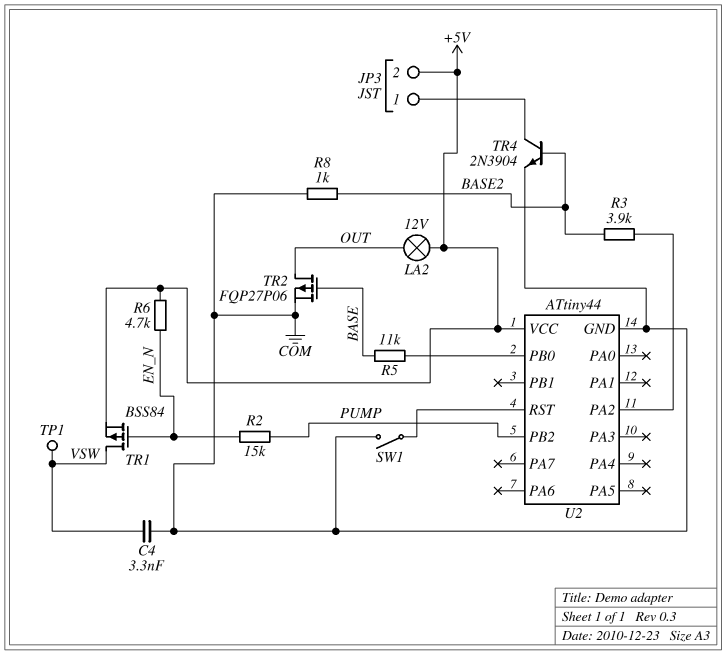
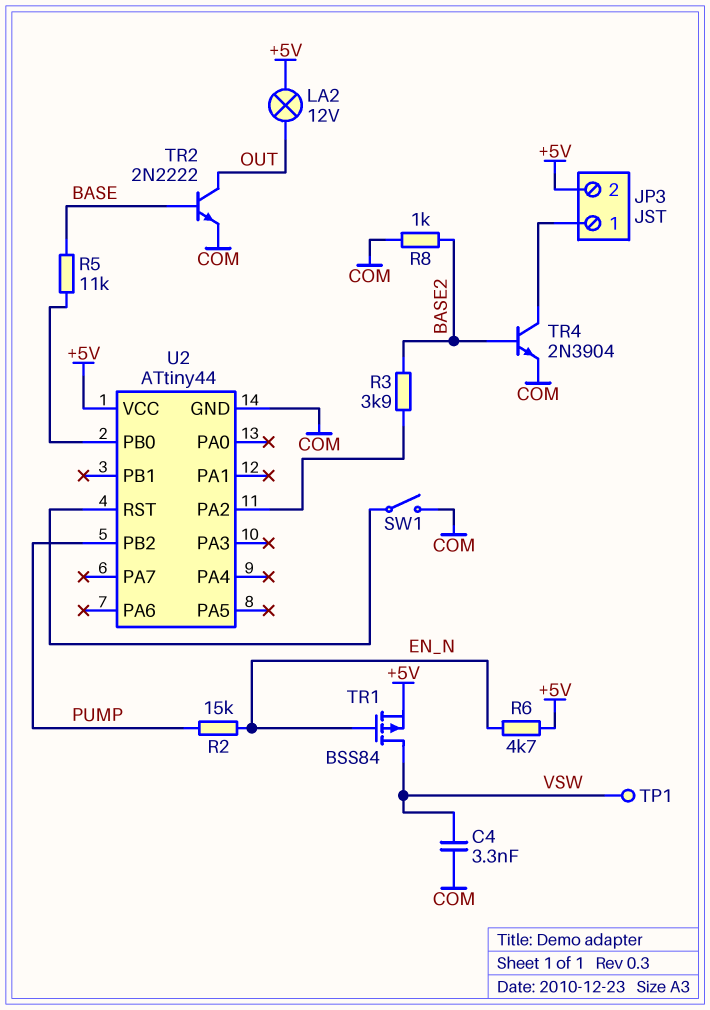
TR2: PMOS FQP27P06 (G BASE, D OUT, S COM) -> NPN 2N2222 (B BASE, C OUT, E COM)

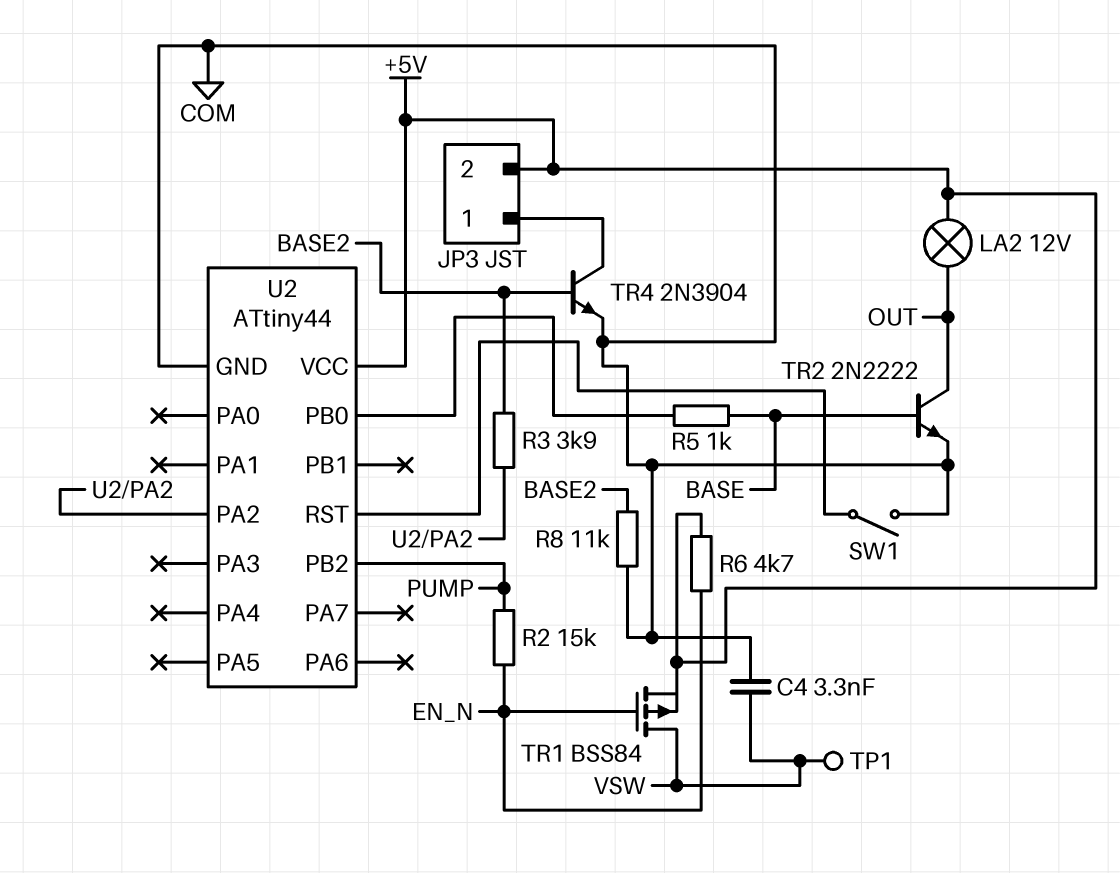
R5: 11k (BASE, U2/PB0) -> 1k (BASE, U2/PB0)
R8: 1k (BASE2, COM) -> 11k (BASE2, COM)

